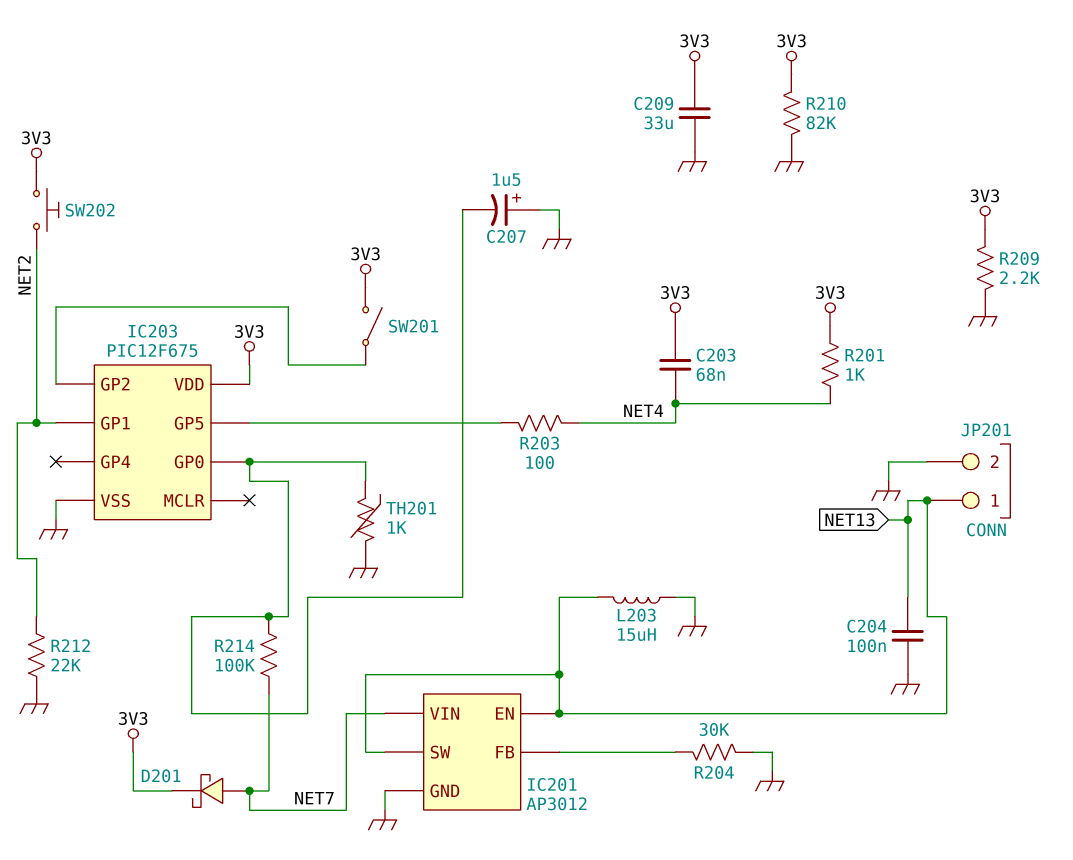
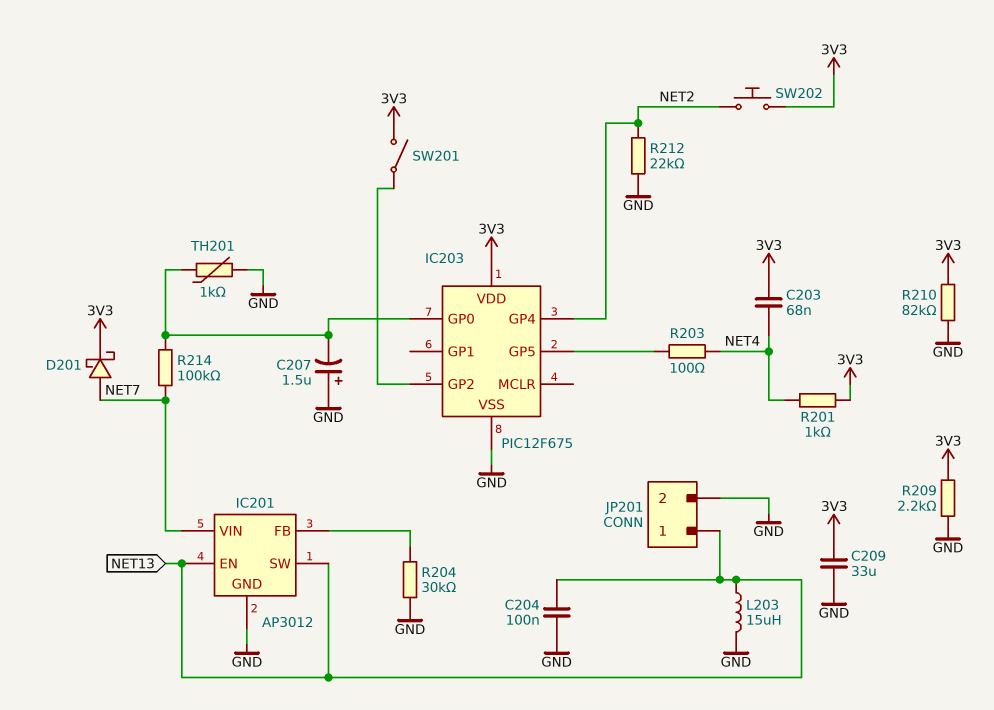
IC203 pin GP1: NET2 -> none
IC203 pin GP4: none -> NET2

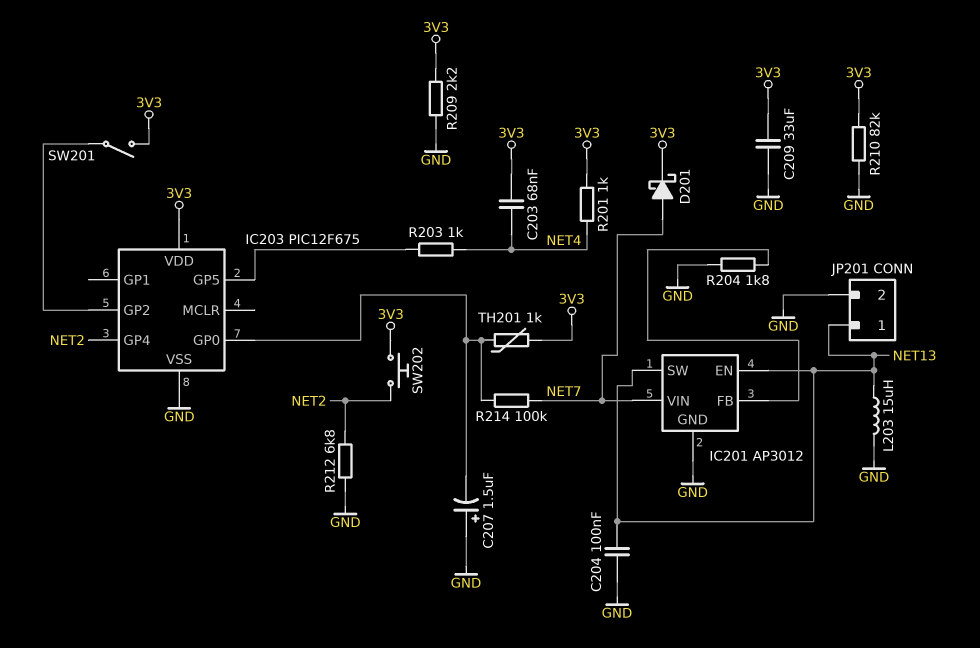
R203: 100 (IC203/GP5, NET4) -> 1k (IC203/GP5, NET4)
R204: 30k (GND, IC201/FB) -> 1.8k (GND, IC201/FB)
R212: 22k (GND, NET2) -> 6.8k (GND, NET2)
TH201: 1k (GND, IC203/GP0) -> 1k (3V3, IC203/GP0)

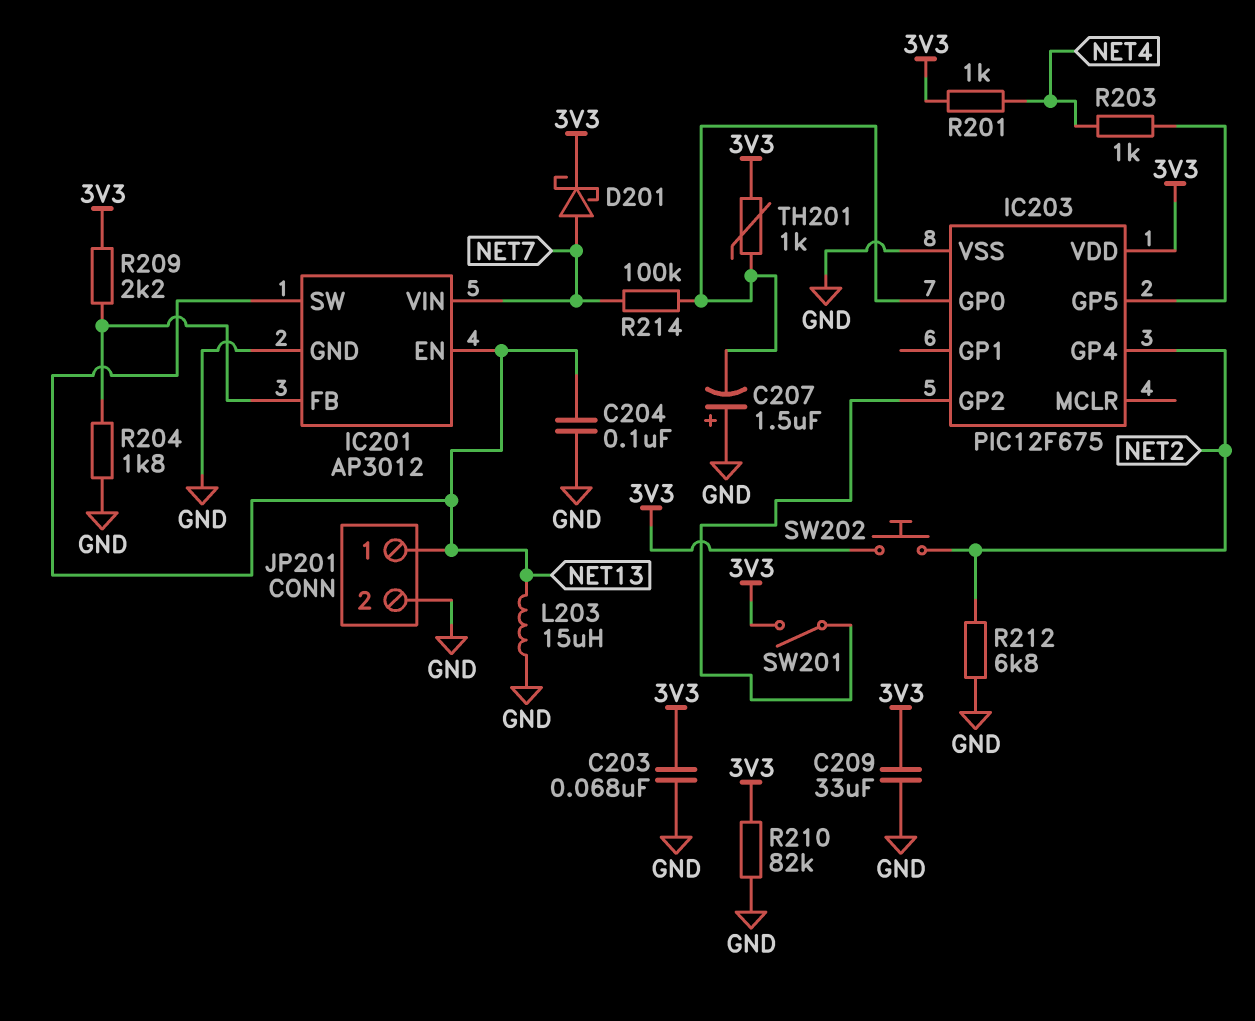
C203: 68nF (3V3, NET4) -> 68nF (3V3, GND)
R209: 2.2k (3V3, GND) -> 2.2k (3V3, IC201/FB)

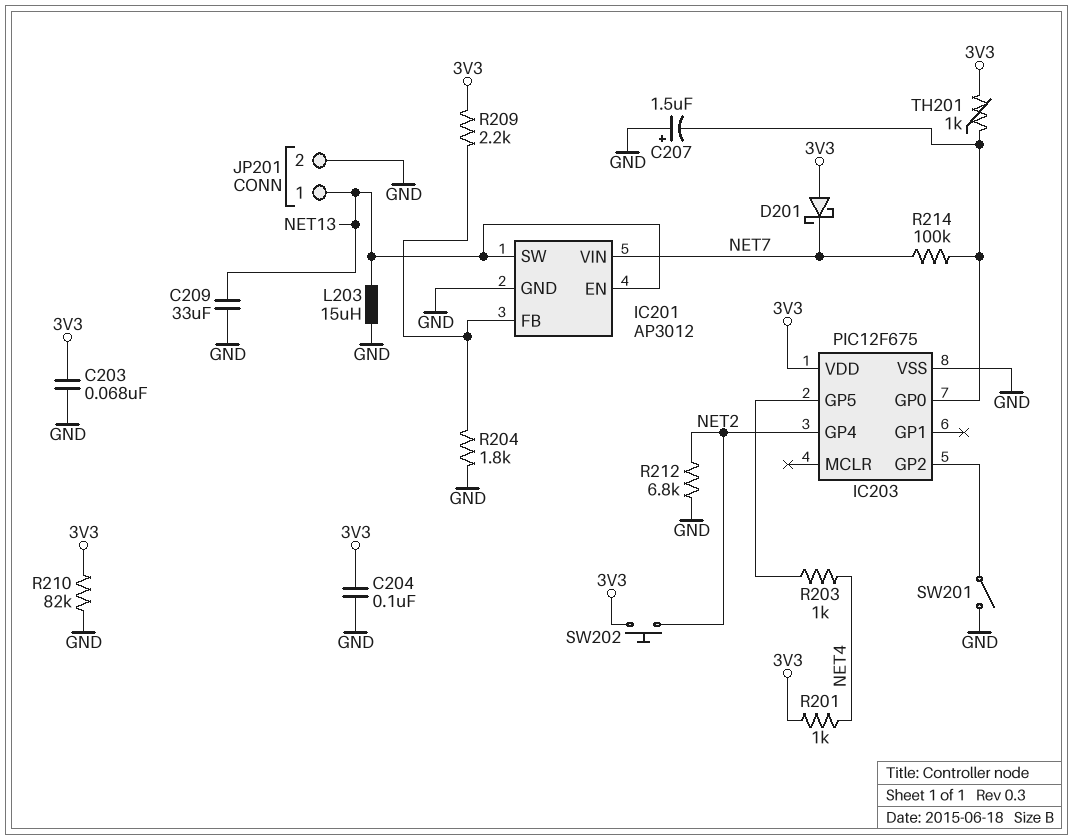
C204: 100nF (GND, NET13) -> 100nF (3V3, GND)
C209: 33uF (3V3, GND) -> 33uF (GND, NET13)
D201: schottky (A NET7, K 3V3) -> schottky (A 3V3, K NET7)
SW201: switch (3V3, IC203/GP2) -> switch (GND, IC203/GP2)

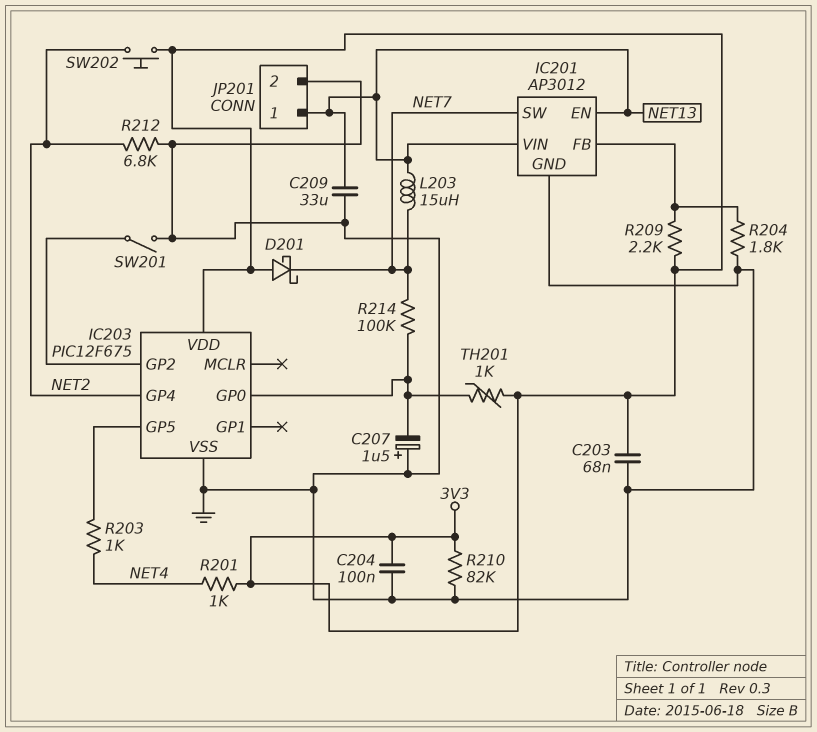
IC201 pin SW: NET13 -> NET7
IC201 pin VIN: NET7 -> NET13
L203: 15uH (GND, NET13) -> 15uH (NET7, NET13)

